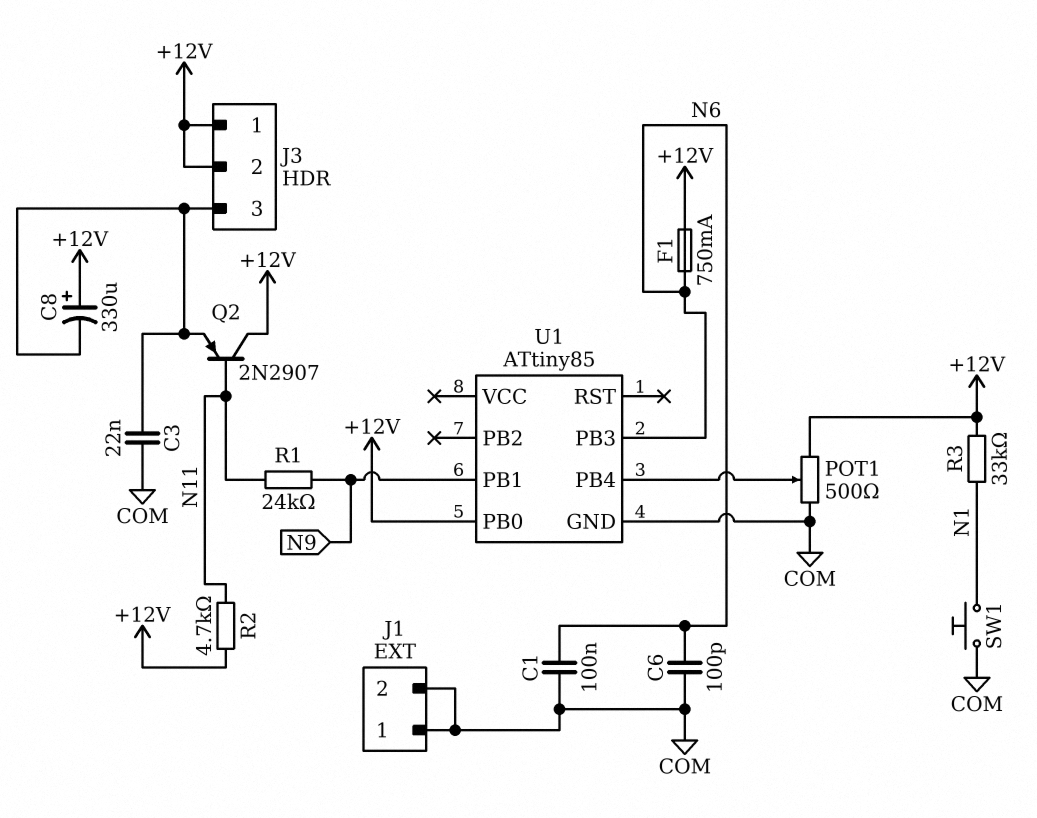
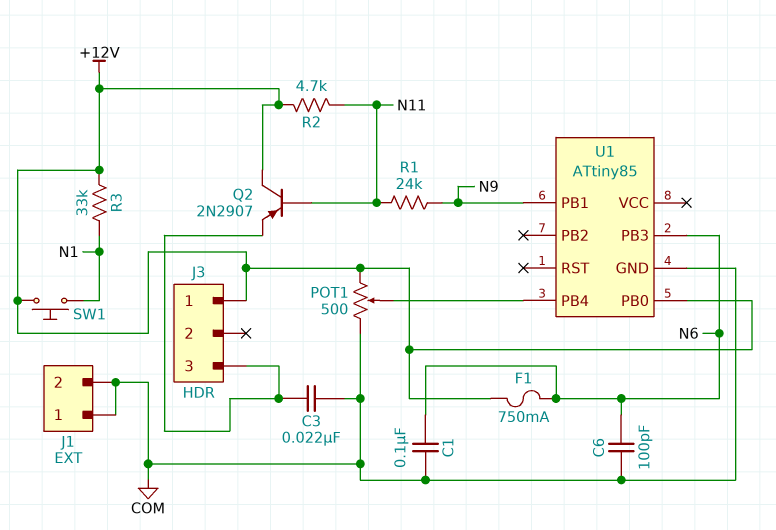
C8: 330uF (plus +12V, minus J3/3) -> none
J3 pin 2: +12V -> none
SW1: button (COM, N1) -> button (+12V, N1)

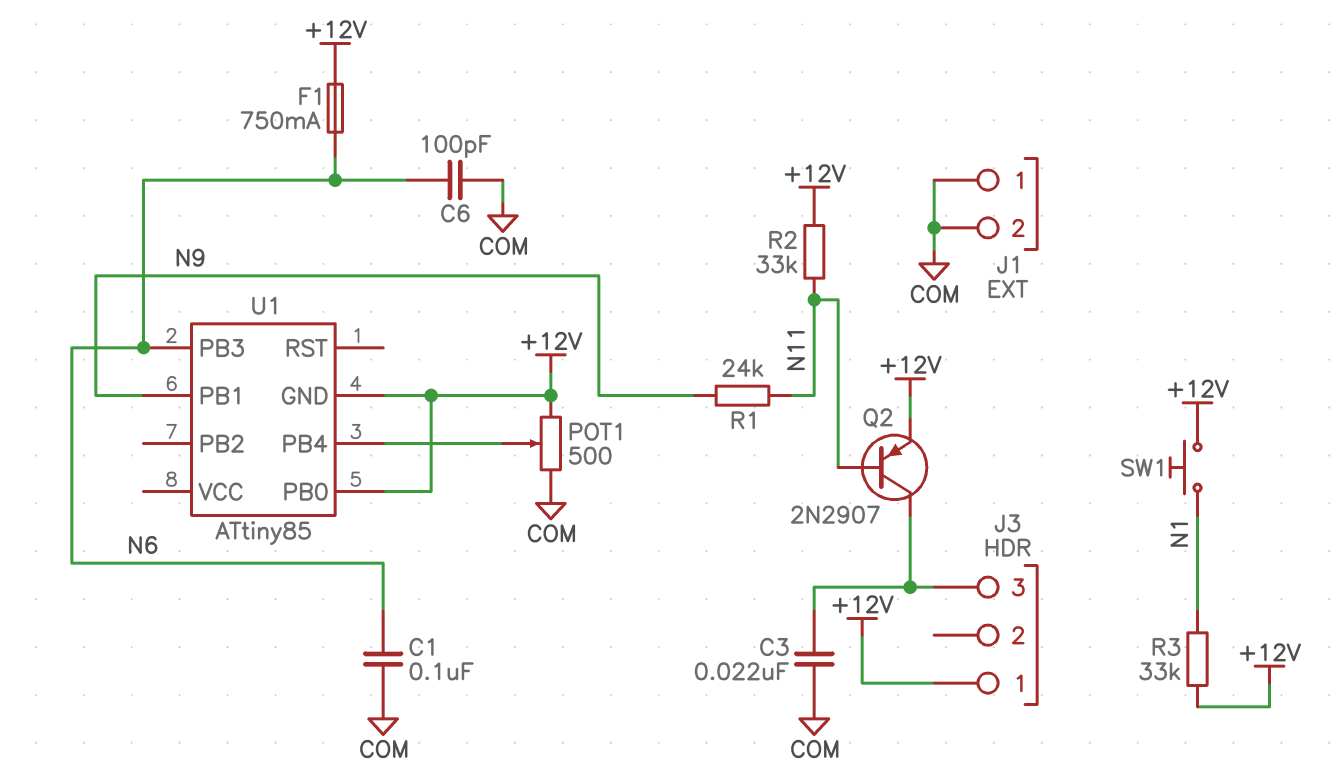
Q2: PNP 2N2907 (B N11, C +12V, E J3/3) -> PNP 2N2907 (B N11, C J3/3, E +12V)
R2: 4.7k (+12V, N11) -> 33k (+12V, N11)
U1 pin GND: COM -> +12V

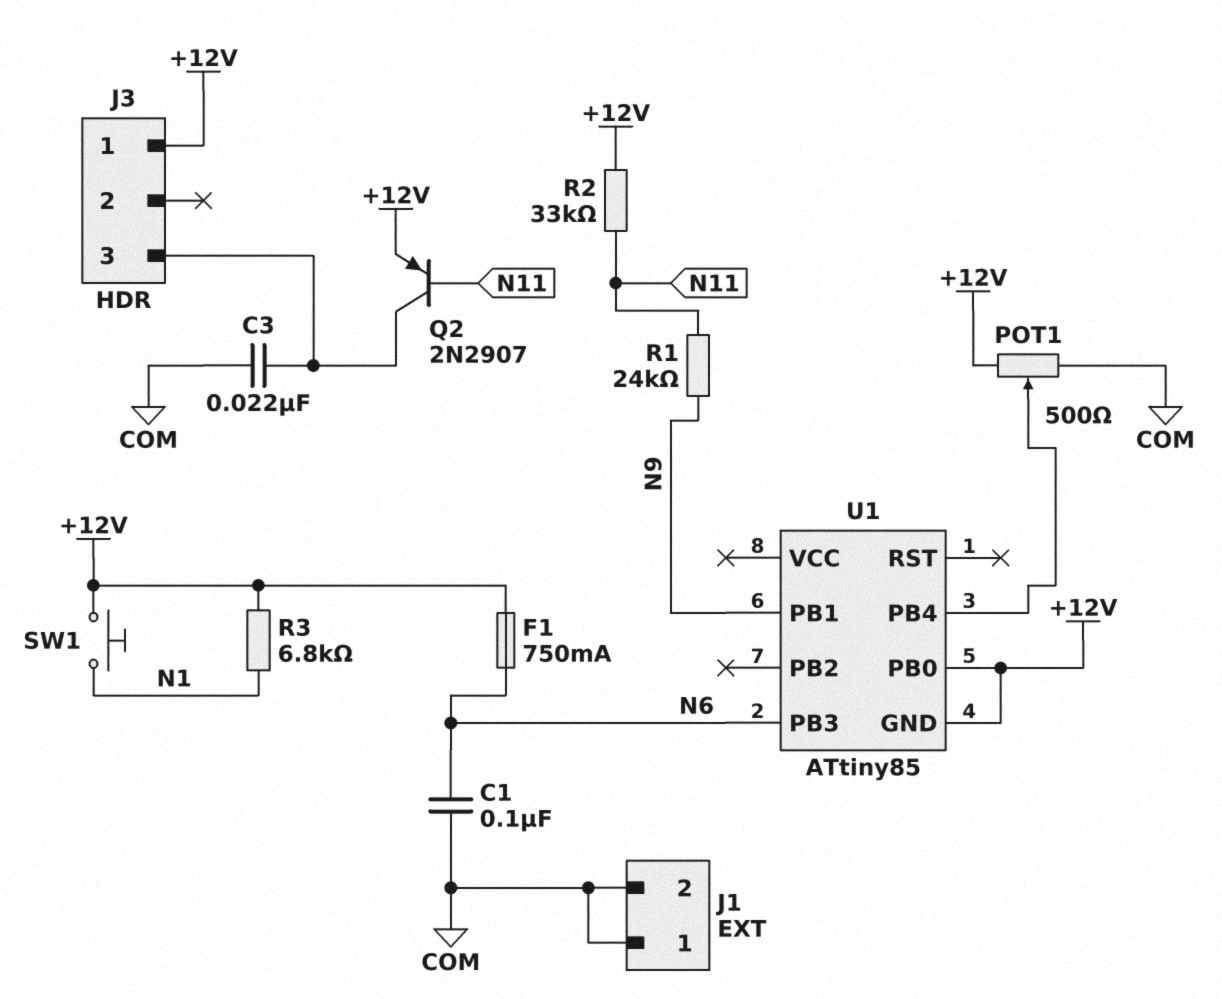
C6: 100pF (COM, N6) -> none
R3: 33k (+12V, N1) -> 6.8k (+12V, N1)

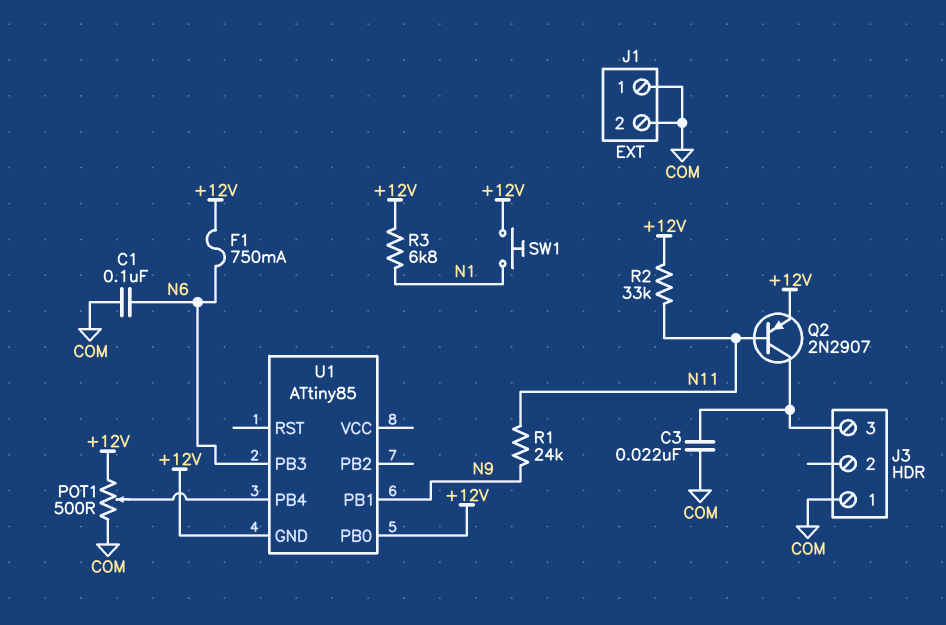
J3 pin 1: +12V -> COM

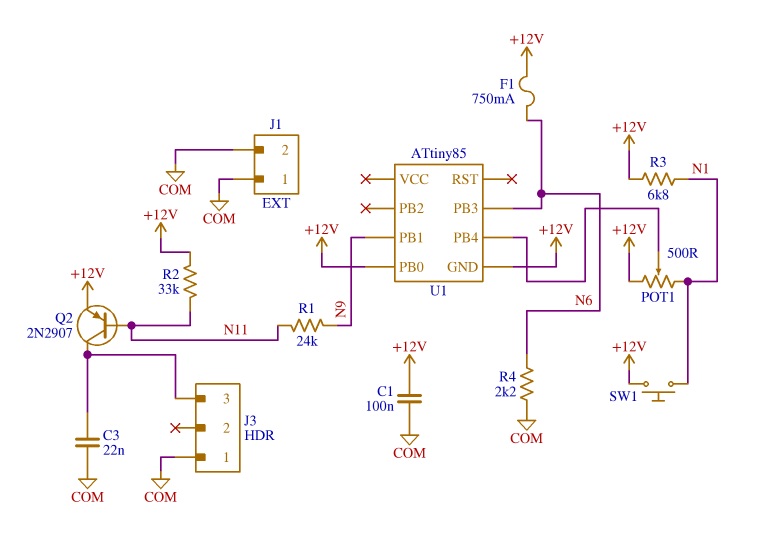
C1: 100nF (COM, N6) -> 100nF (+12V, COM)
POT1: 500 (+12V, COM, wiper U1/PB4) -> 500 (+12V, N1, wiper U1/PB4)
R4: none -> 2.2k (COM, N6)

